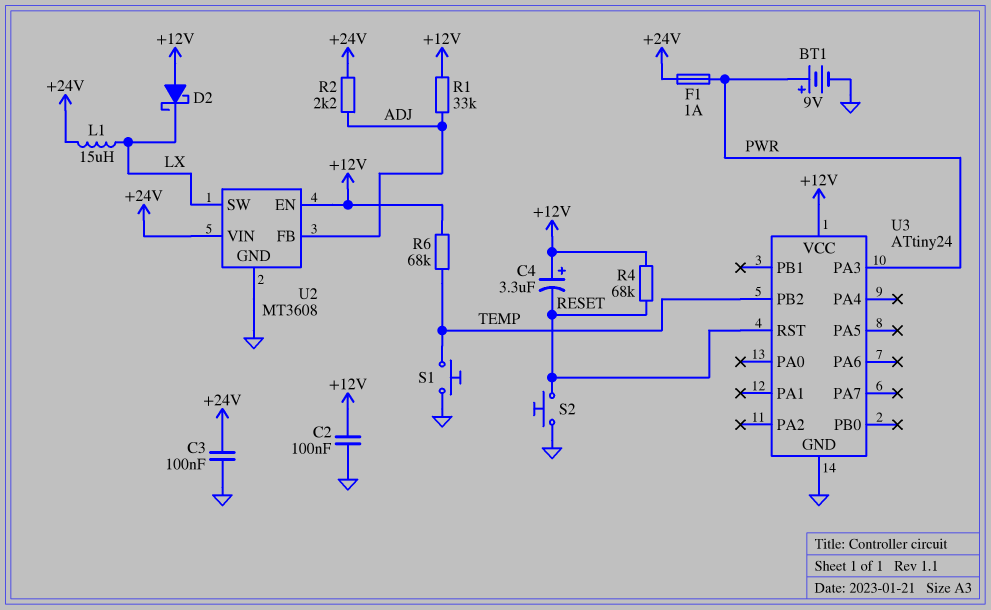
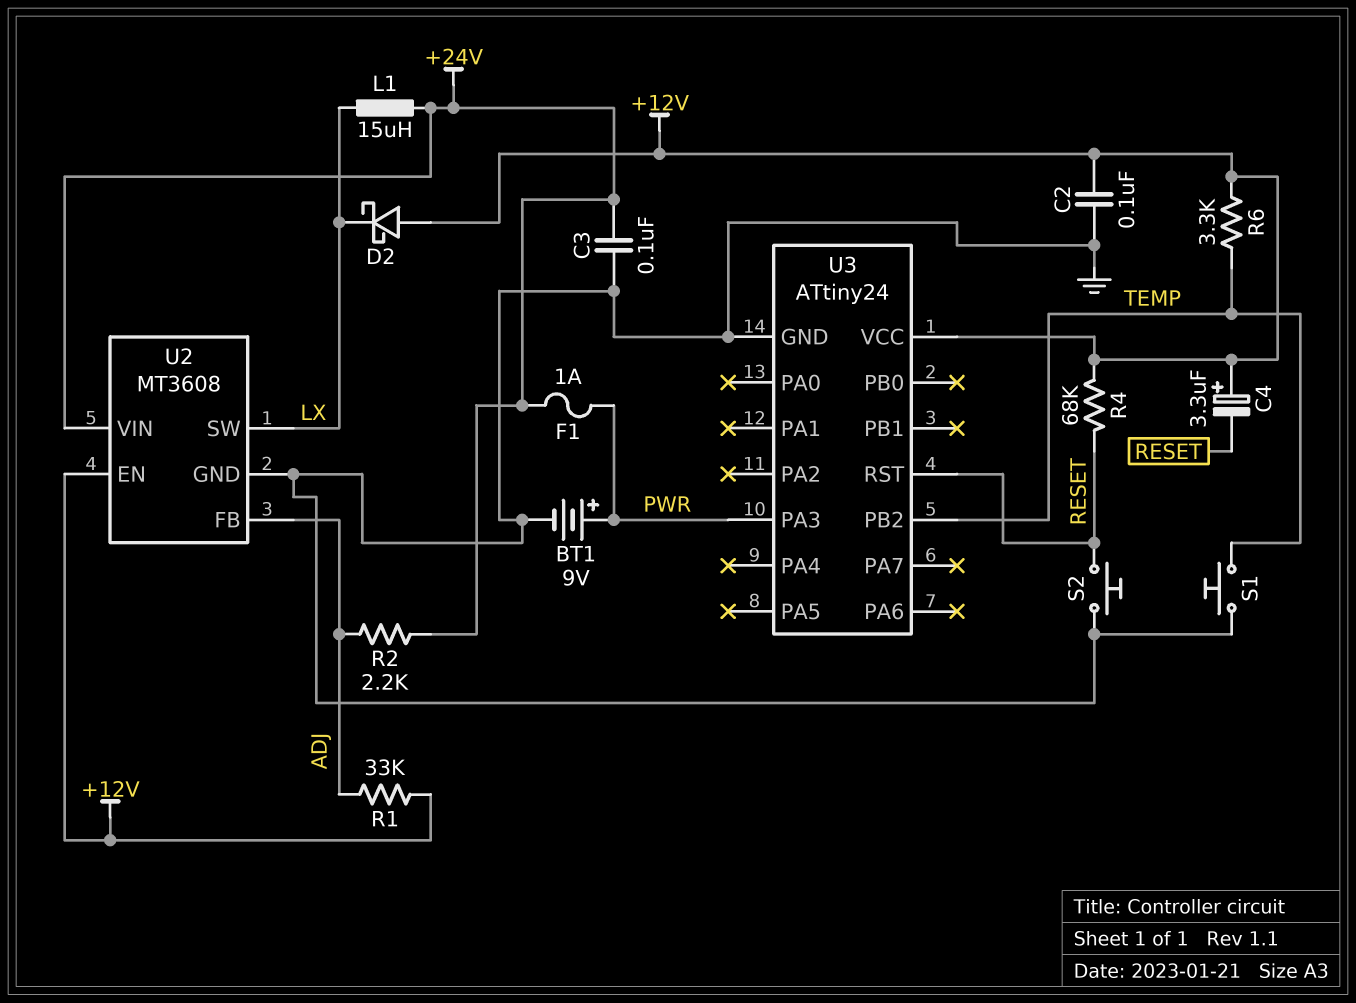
R6: 68k (+12V, TEMP) -> 3.3k (+12V, TEMP)

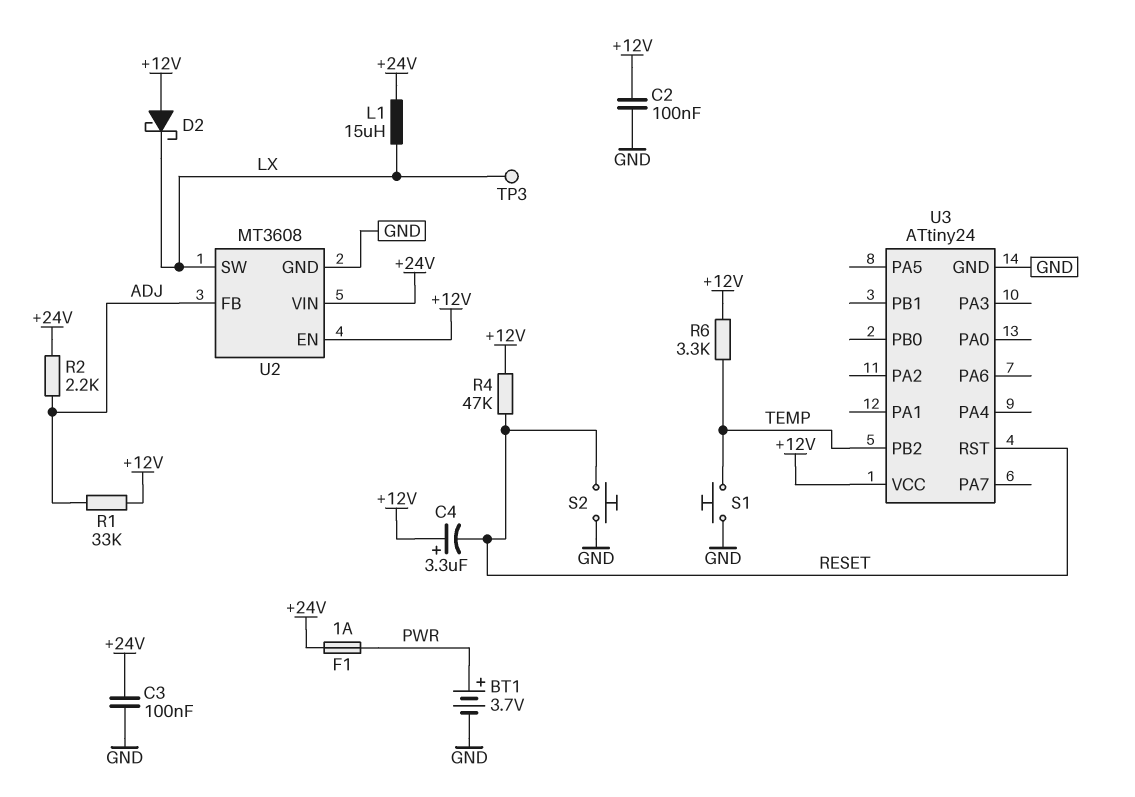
BT1: 9V (plus PWR, minus GND) -> 3.7V (plus PWR, minus GND)
R4: 68k (+12V, RESET) -> 47k (+12V, RESET)
TP3: none -> test point (LX)
U3 pin PA3: PWR -> none

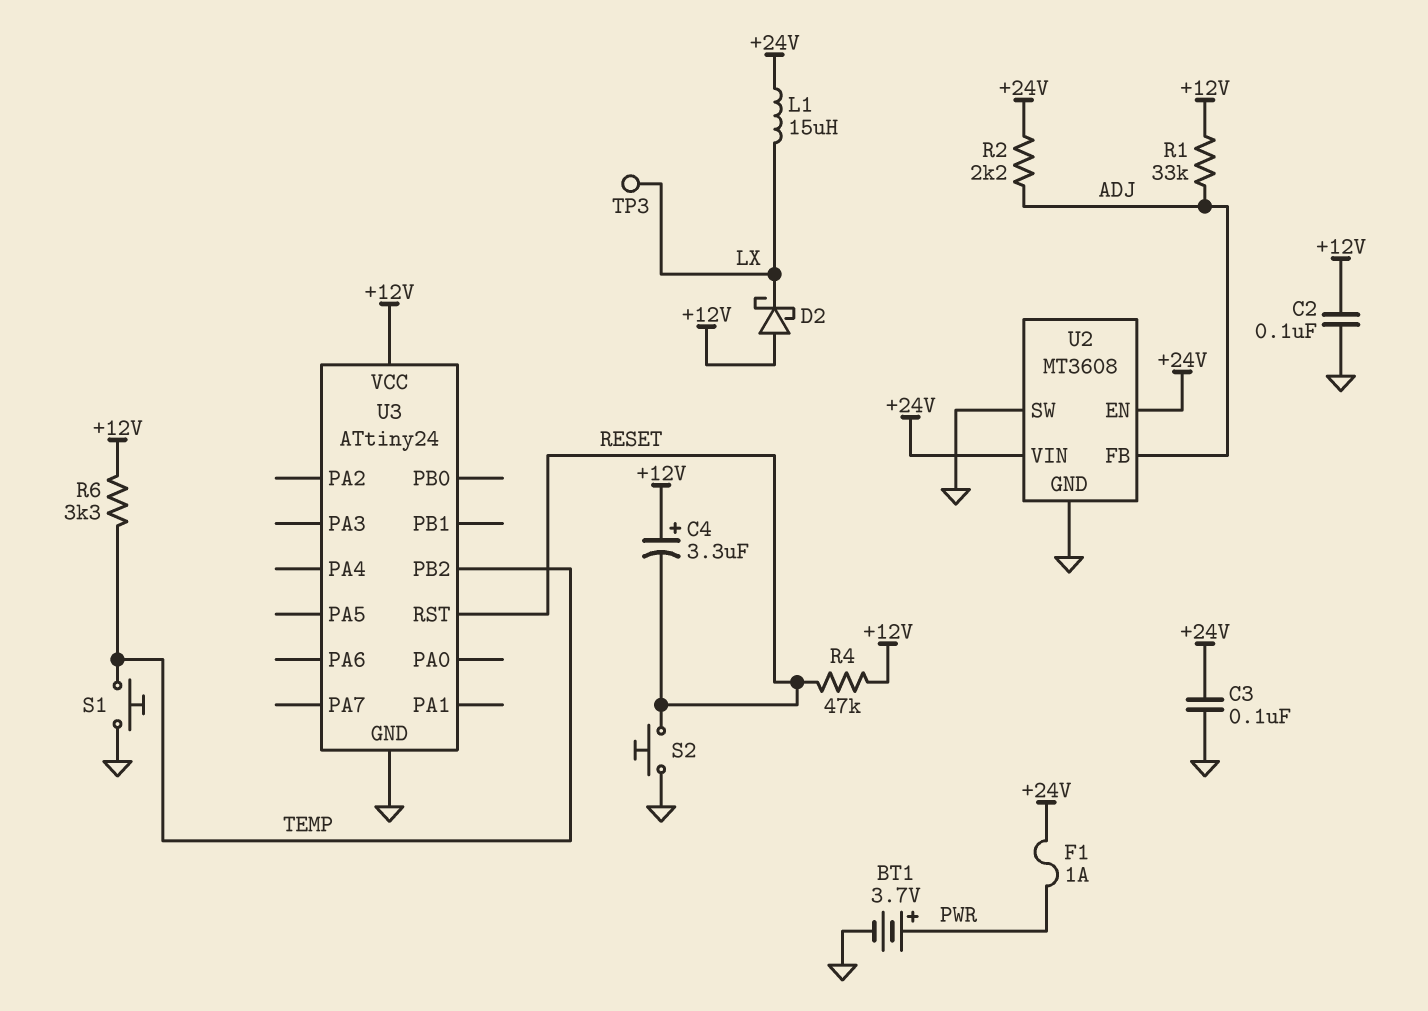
U2 pin EN: +12V -> +24V
U2 pin SW: LX -> GND

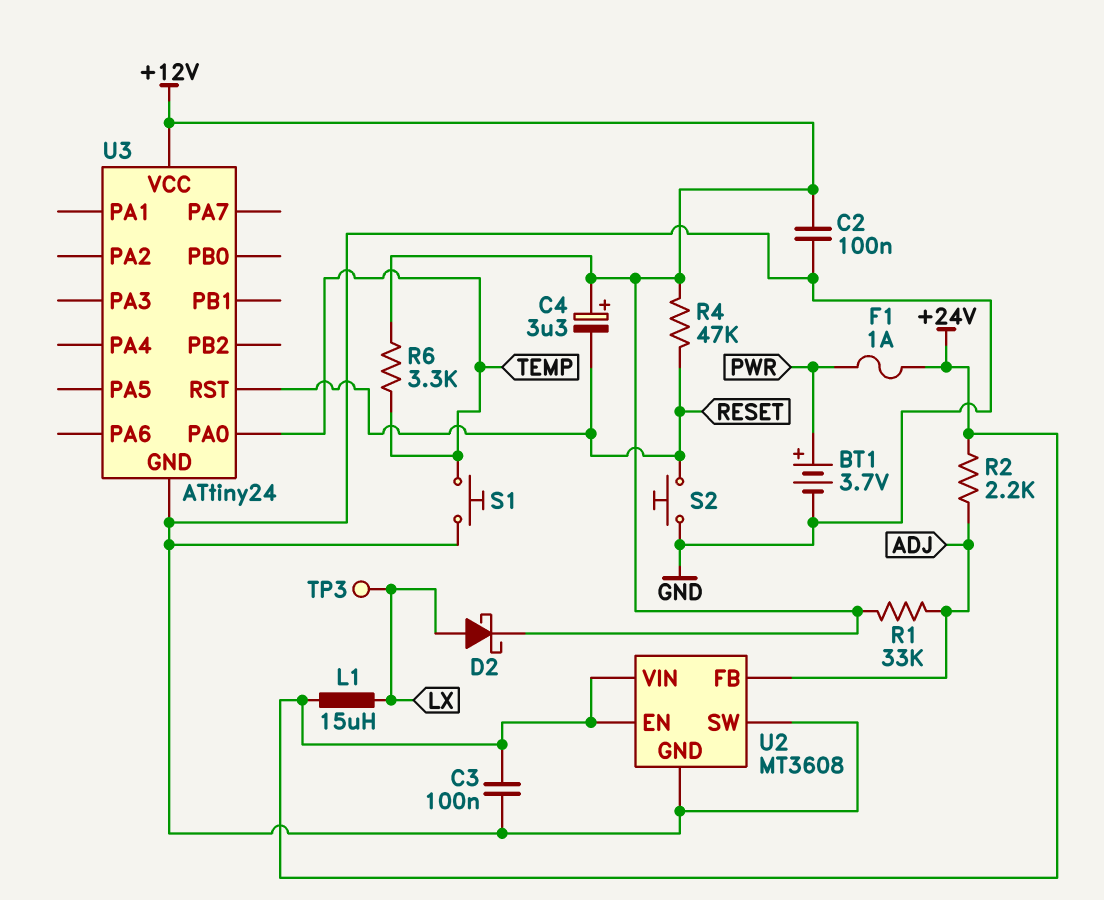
D2: schottky (A +12V, K LX) -> schottky (A LX, K +12V)
U3 pin PA0: none -> TEMP
U3 pin PB2: TEMP -> none

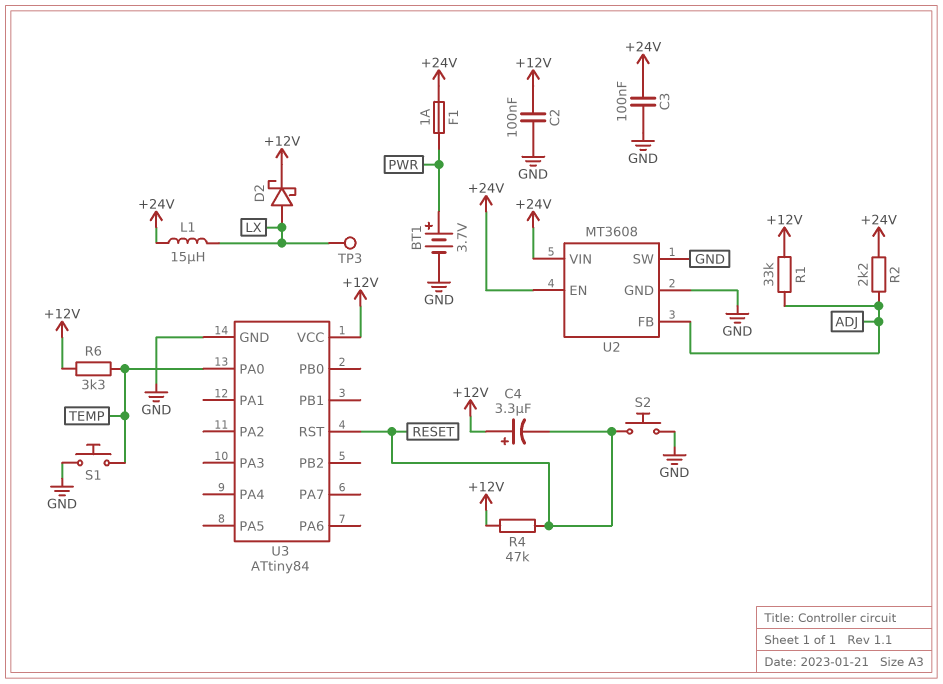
U3: ATtiny24 -> ATtiny84

